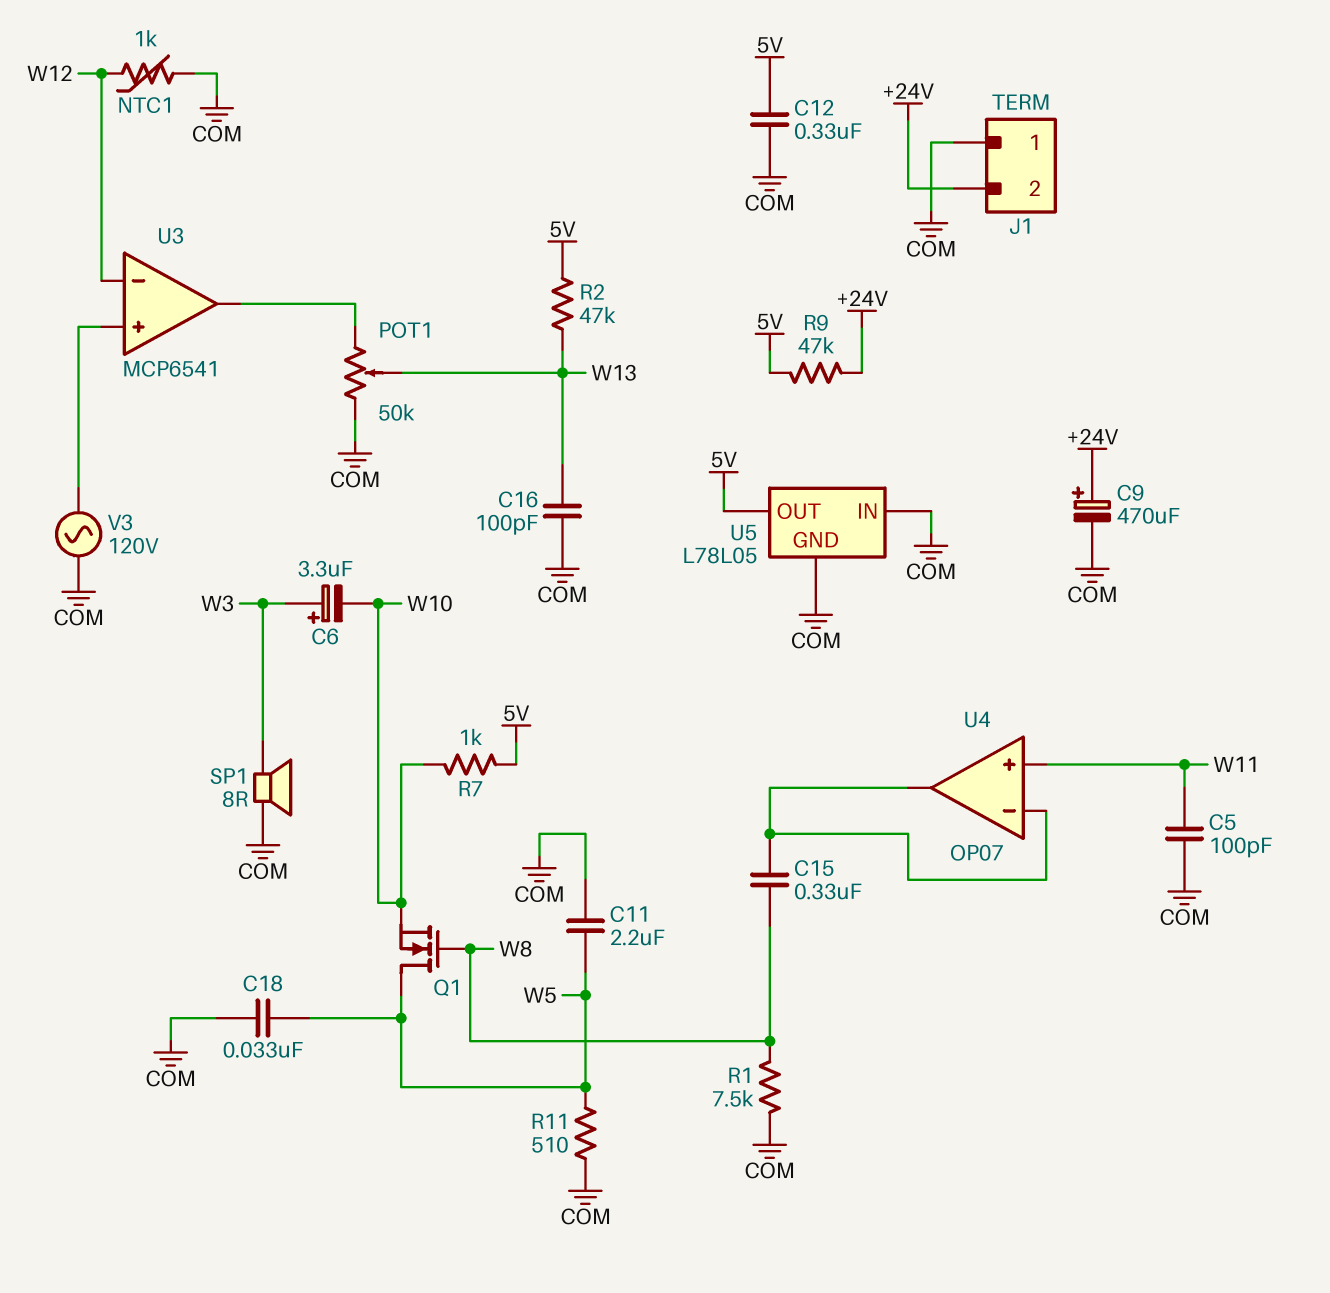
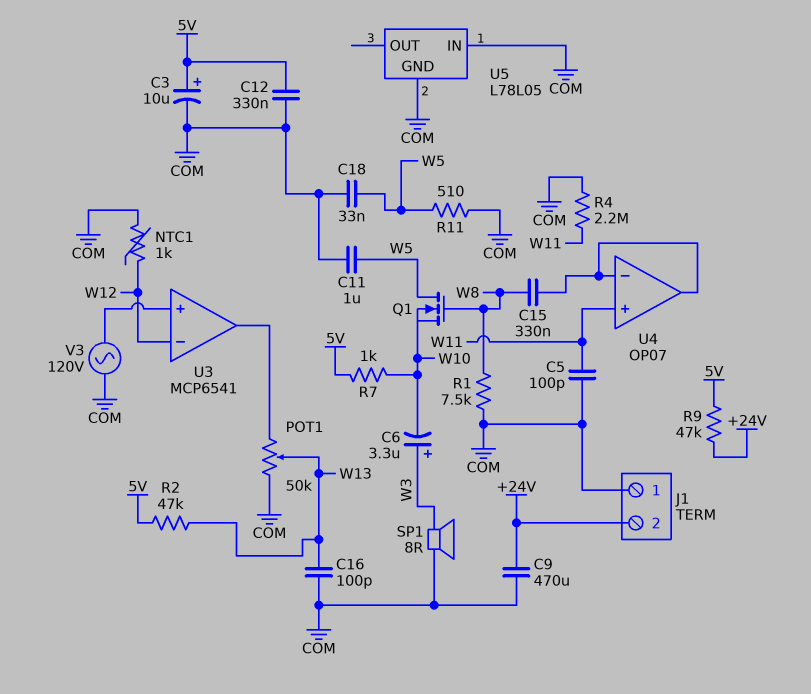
C3: none -> 10uF (plus 5V, minus COM)
C9: 470uF (plus +24V, minus COM) -> 470uF (+24V, COM)
C11: 2.2uF (COM, W5) -> 1uF (COM, W5)
R4: none -> 2.2M (COM, W11)
U5 pin OUT: 5V -> none

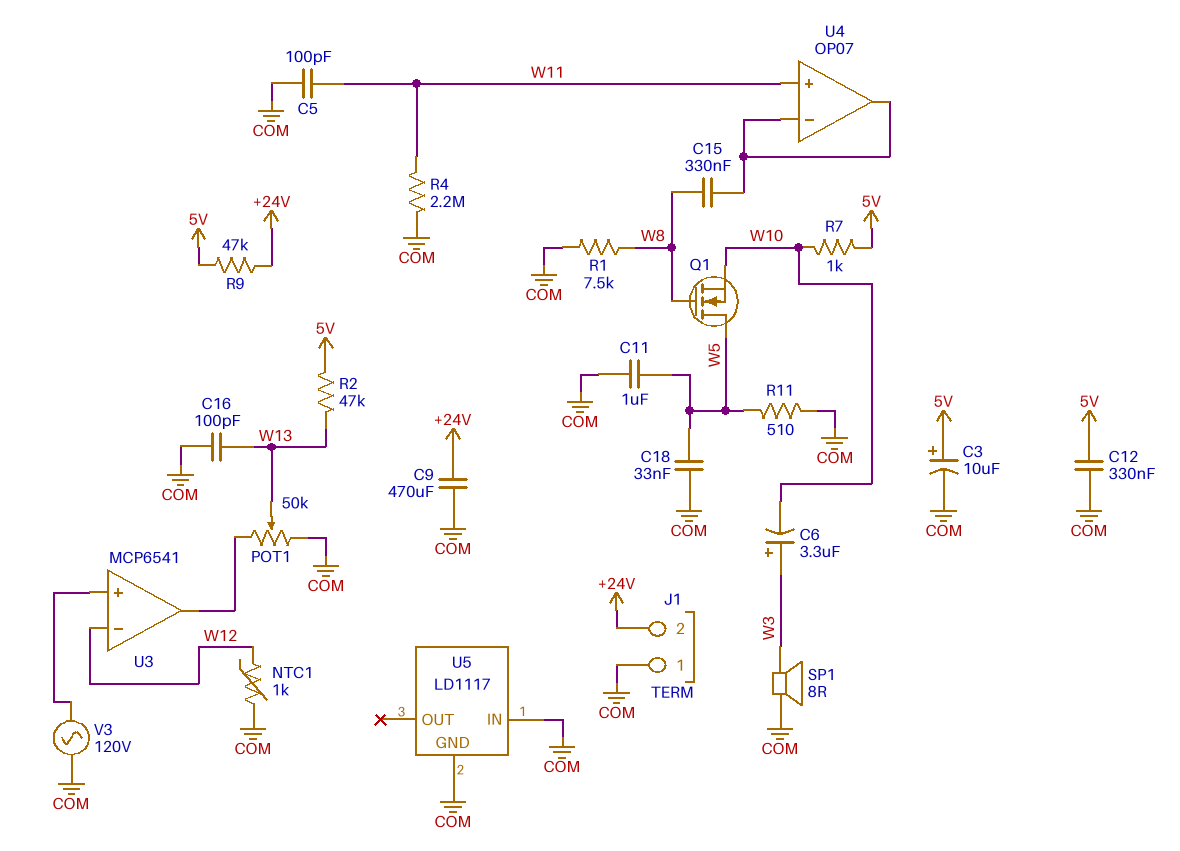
U5: L78L05 -> LD1117

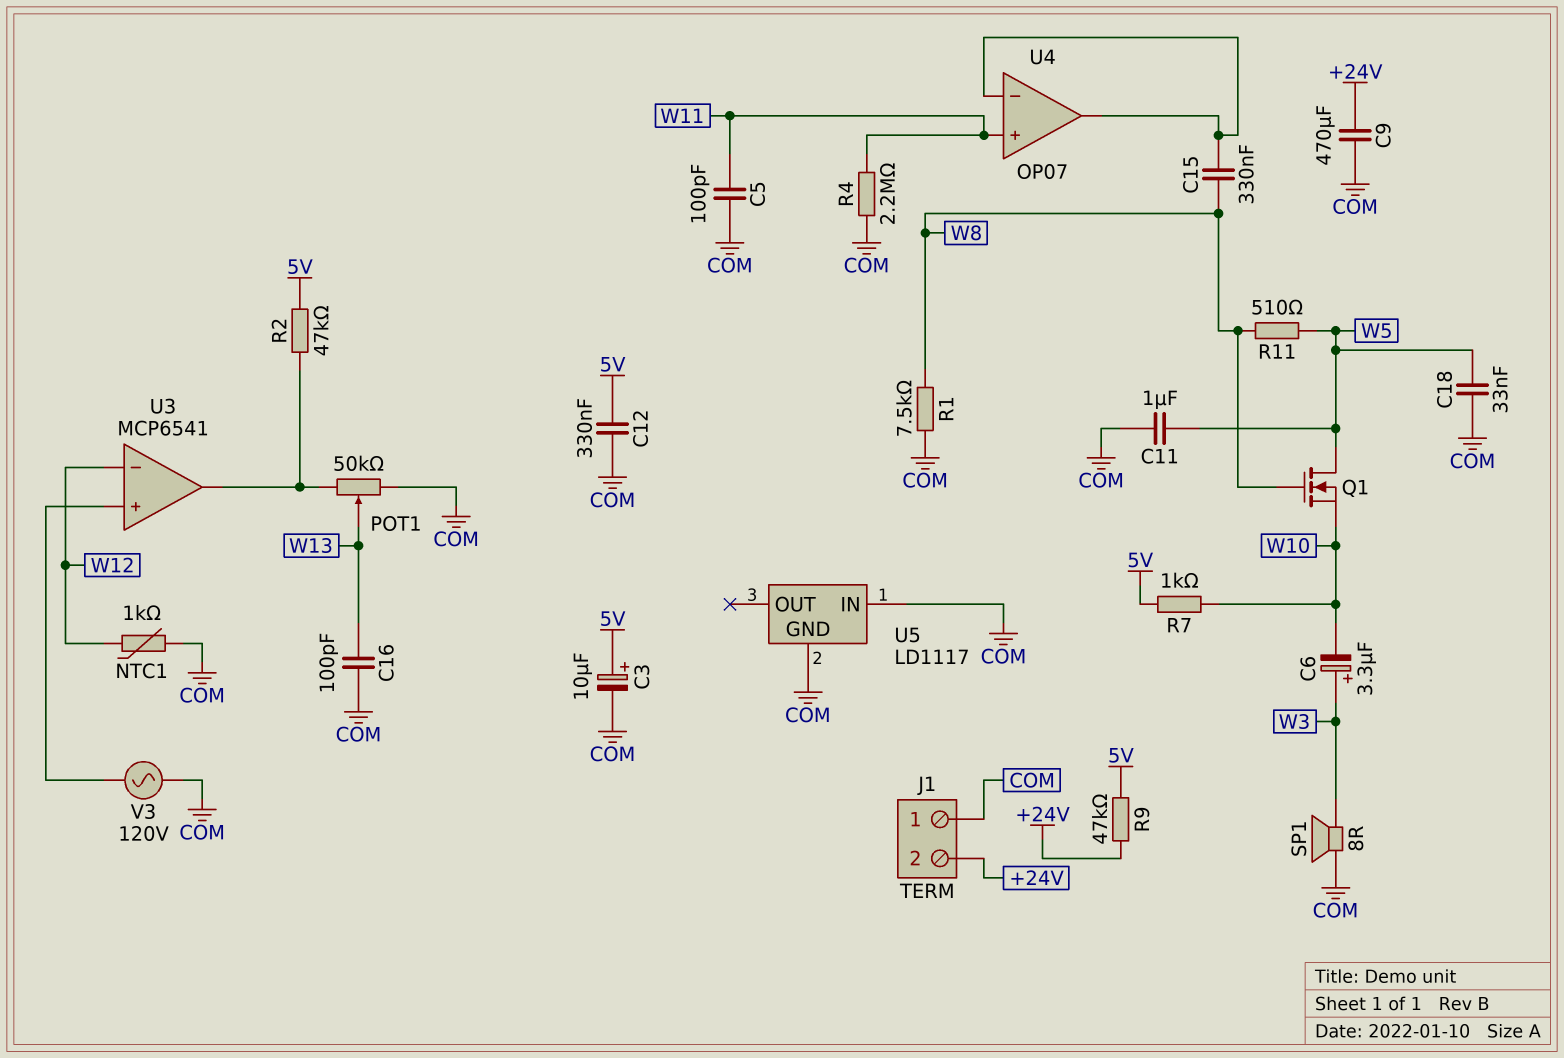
R2: 47k (5V, W13) -> 47k (5V, U3/out)
R11: 510 (COM, W5) -> 510 (W5, W8)

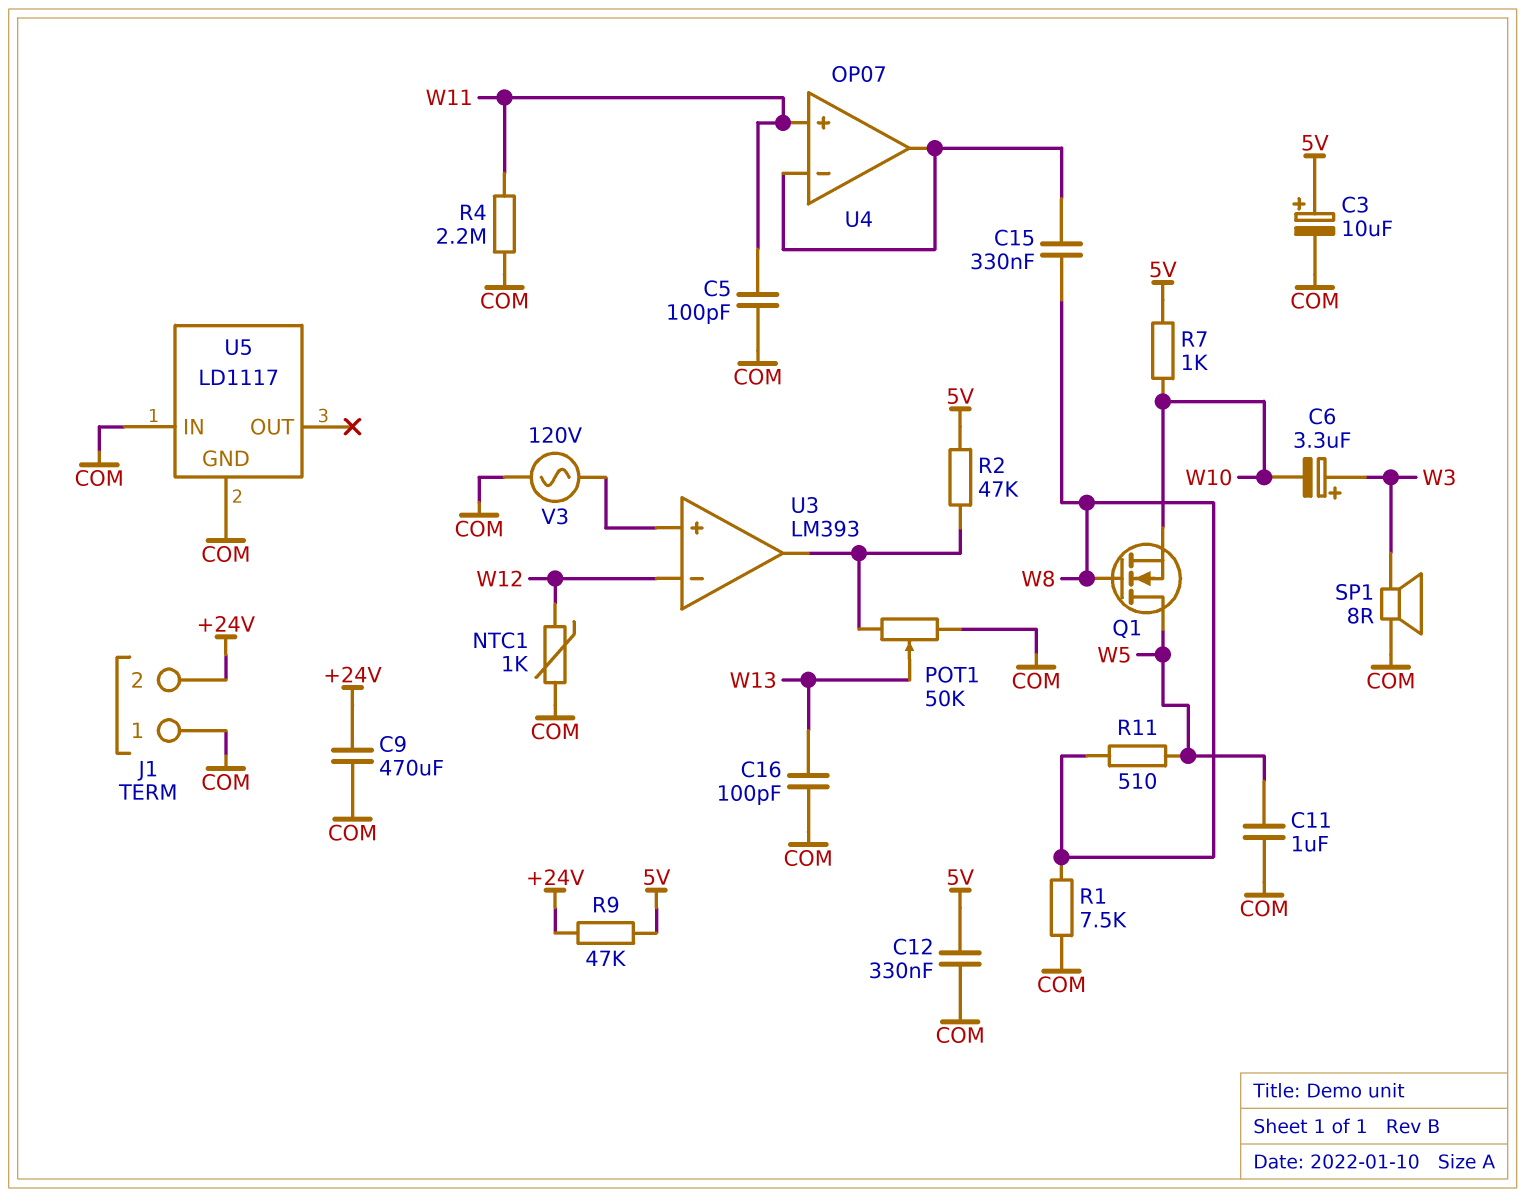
C18: 33nF (COM, W5) -> none
U3: MCP6541 -> LM393

